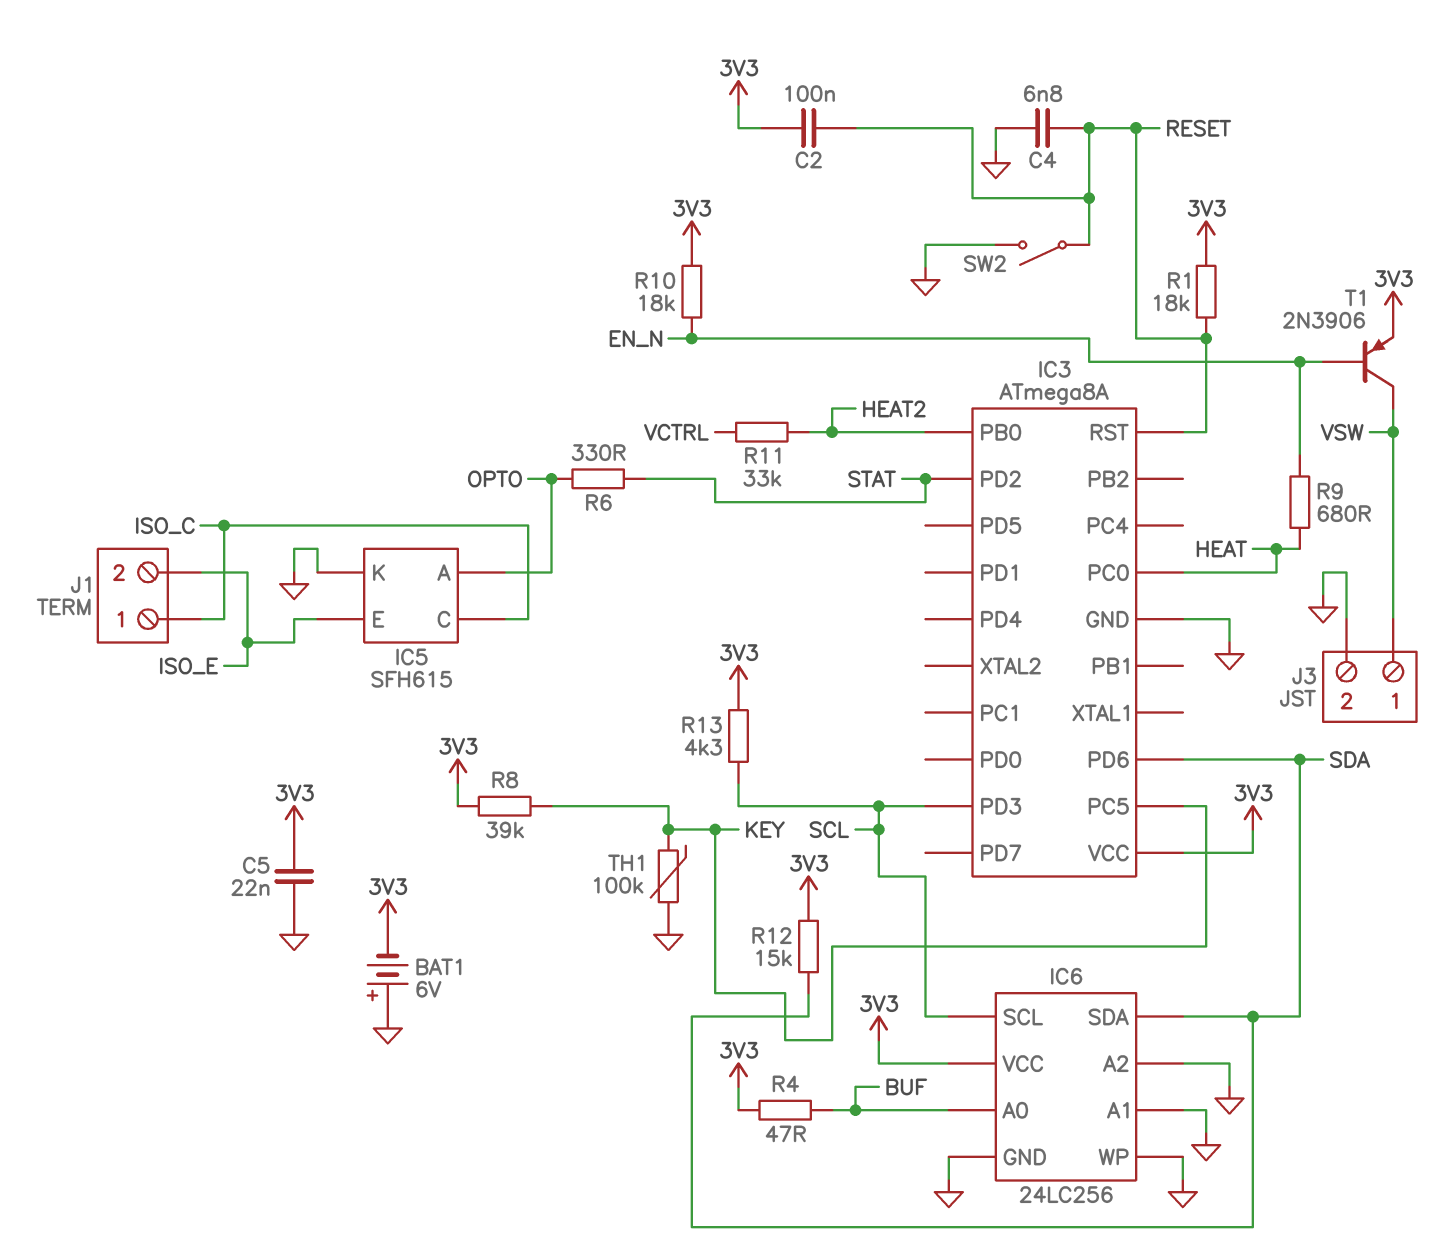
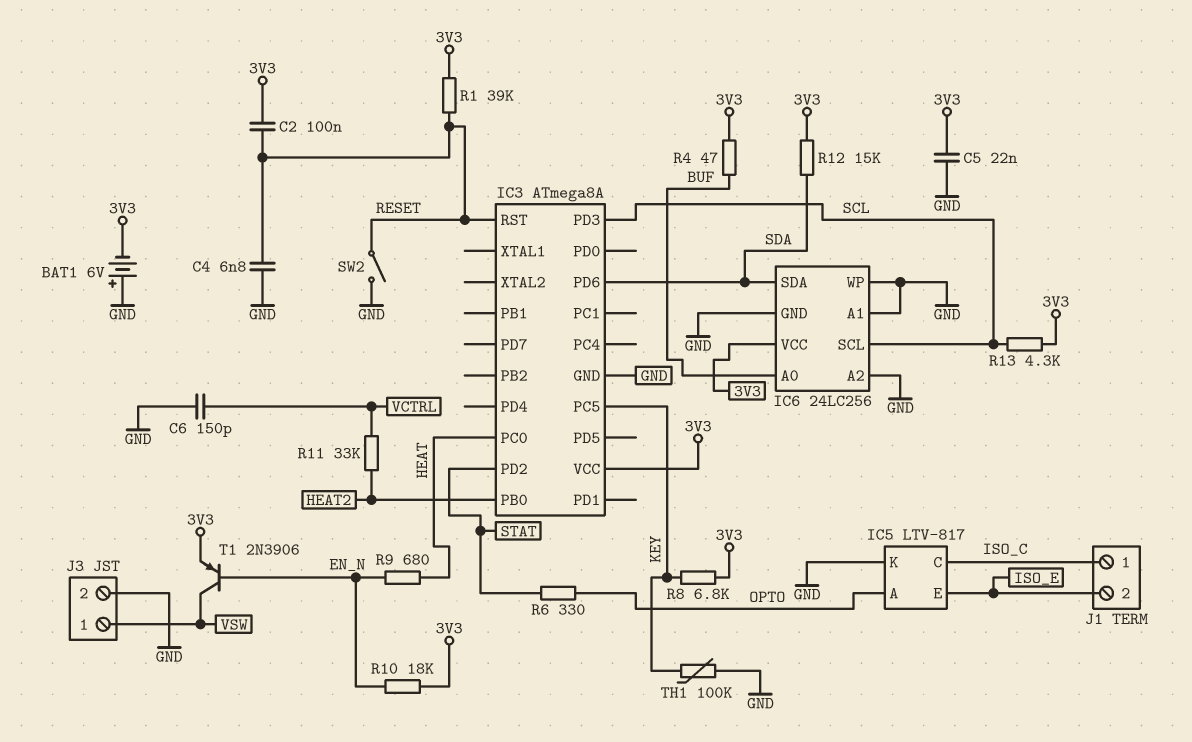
C6: none -> 150pF (GND, VCTRL)
IC5: SFH615 -> LTV-817
R1: 18k (3V3, RESET) -> 39k (3V3, RESET)
R8: 39k (3V3, KEY) -> 6.8k (3V3, KEY)

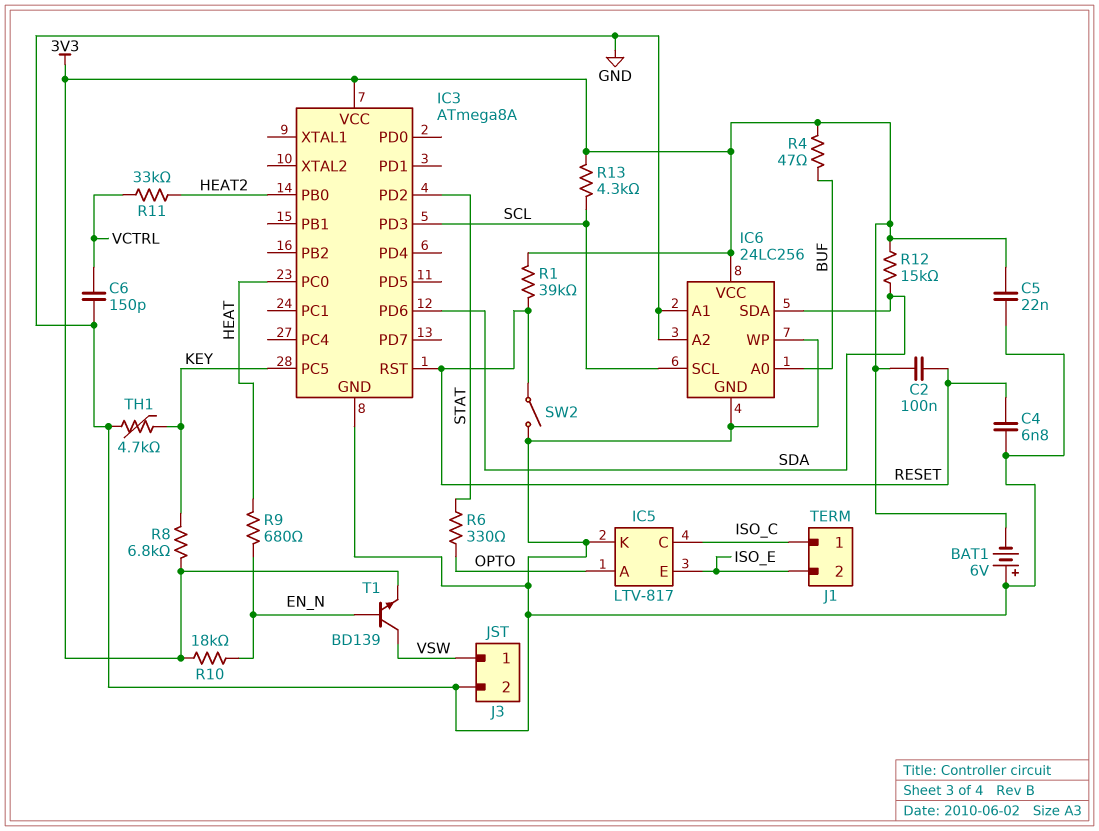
T1: PNP 2N3906 (B EN_N, C VSW, E 3V3) -> NPN BD139 (B EN_N, C VSW, E 3V3)
TH1: 100k (GND, KEY) -> 4.7k (GND, KEY)

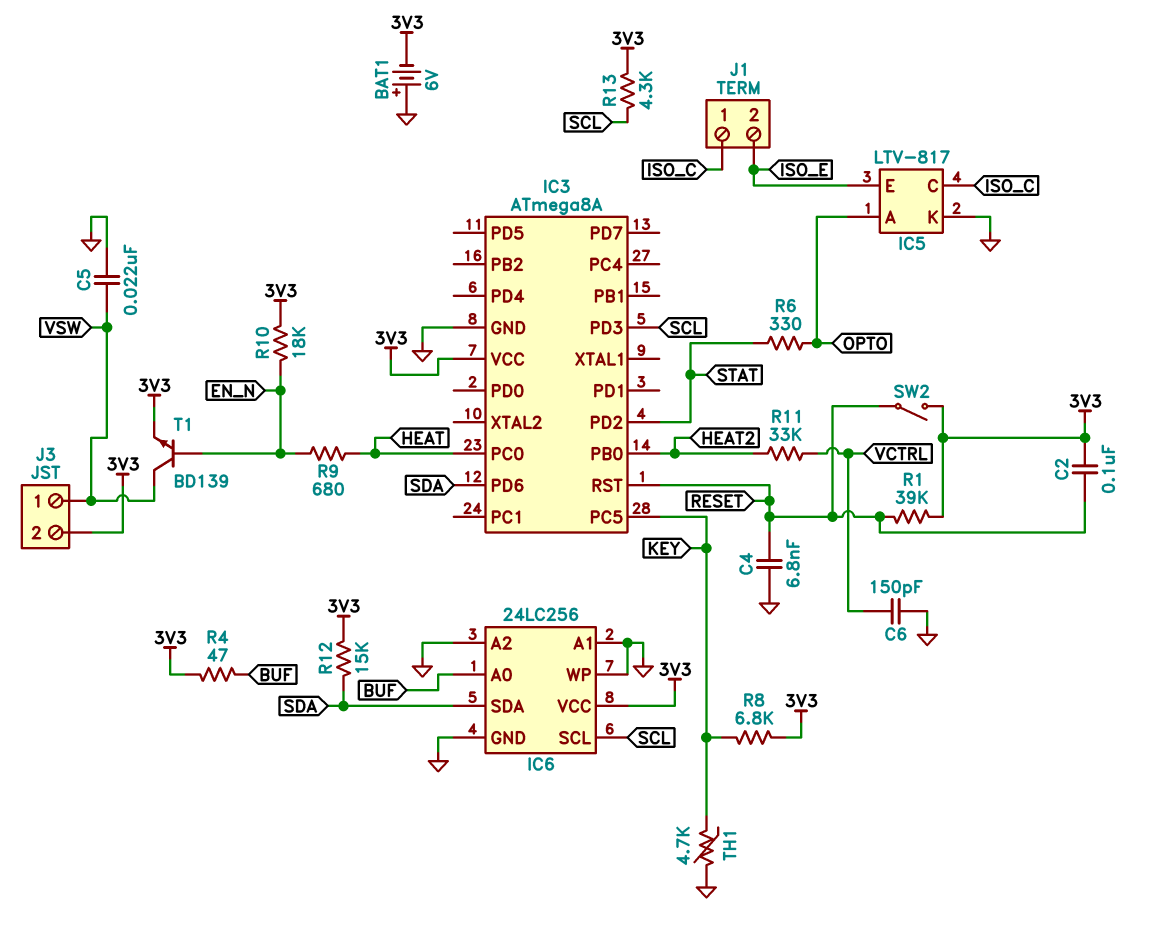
C5: 22nF (3V3, GND) -> 22nF (GND, VSW)
J3 pin 2: GND -> 3V3
SW2: switch (GND, RESET) -> switch (3V3, RESET)

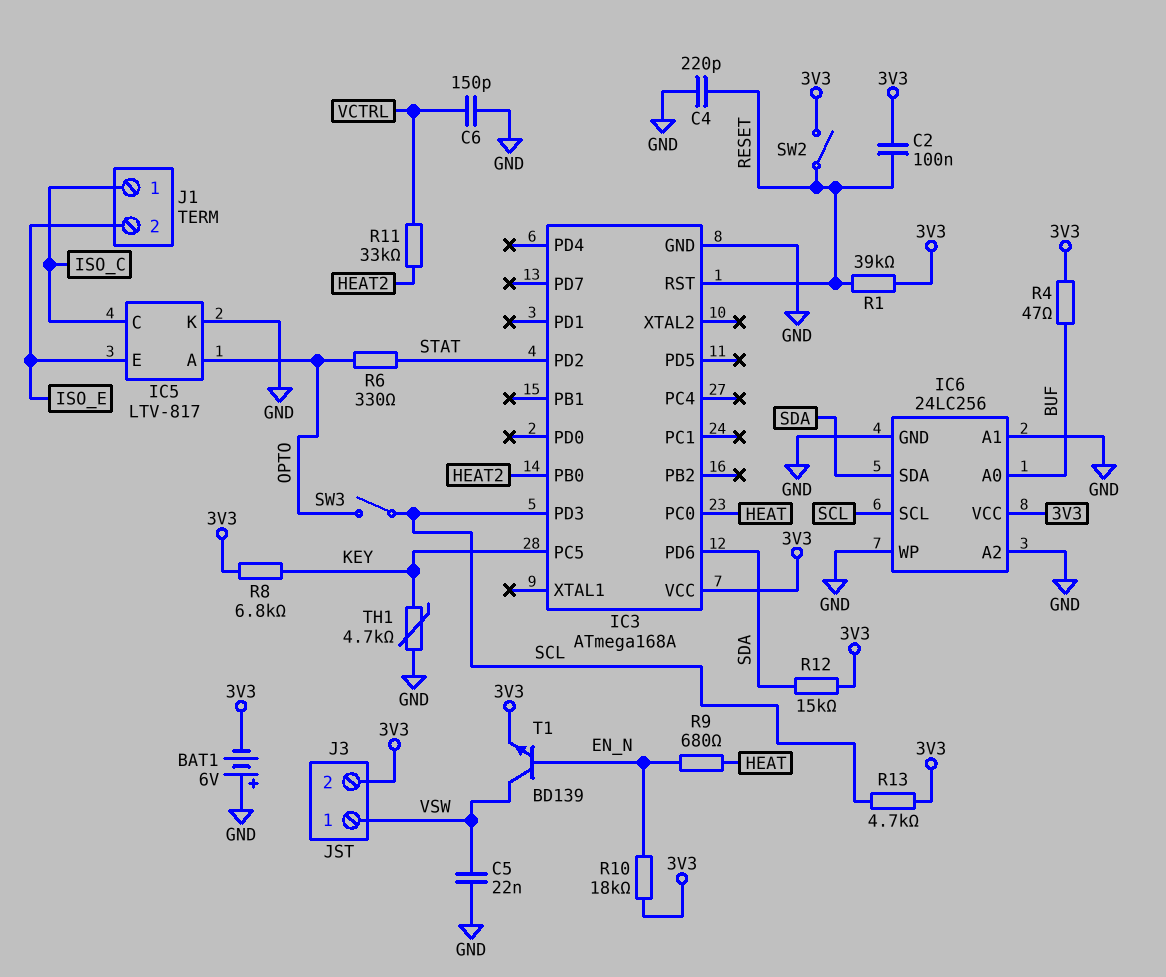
C4: 6.8nF (GND, RESET) -> 220pF (GND, RESET)
IC3: ATmega8A -> ATmega168A
R13: 4.3k (3V3, SCL) -> 4.7k (3V3, SCL)
SW3: none -> switch (OPTO, SCL)

